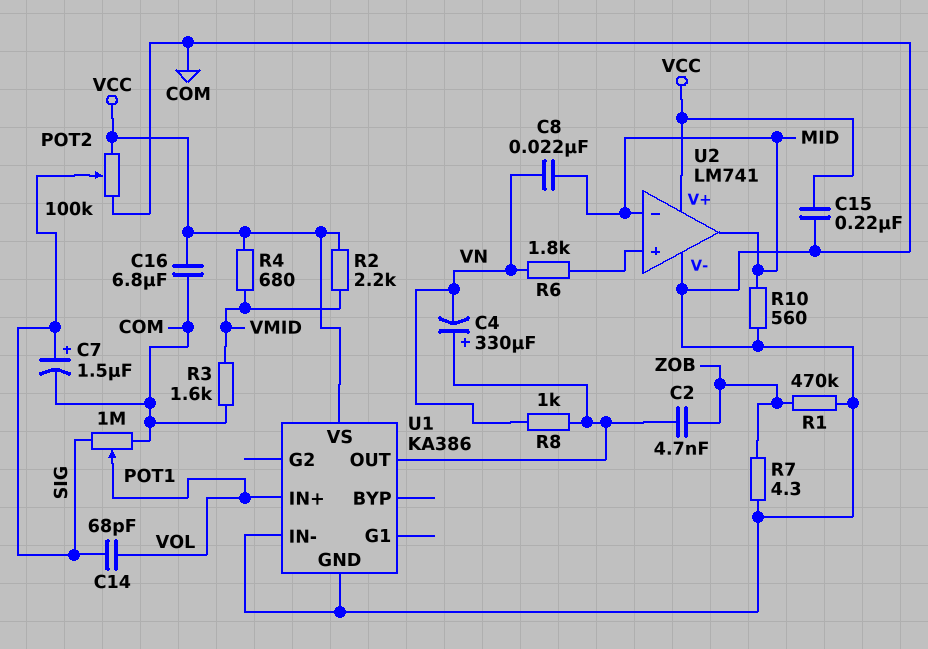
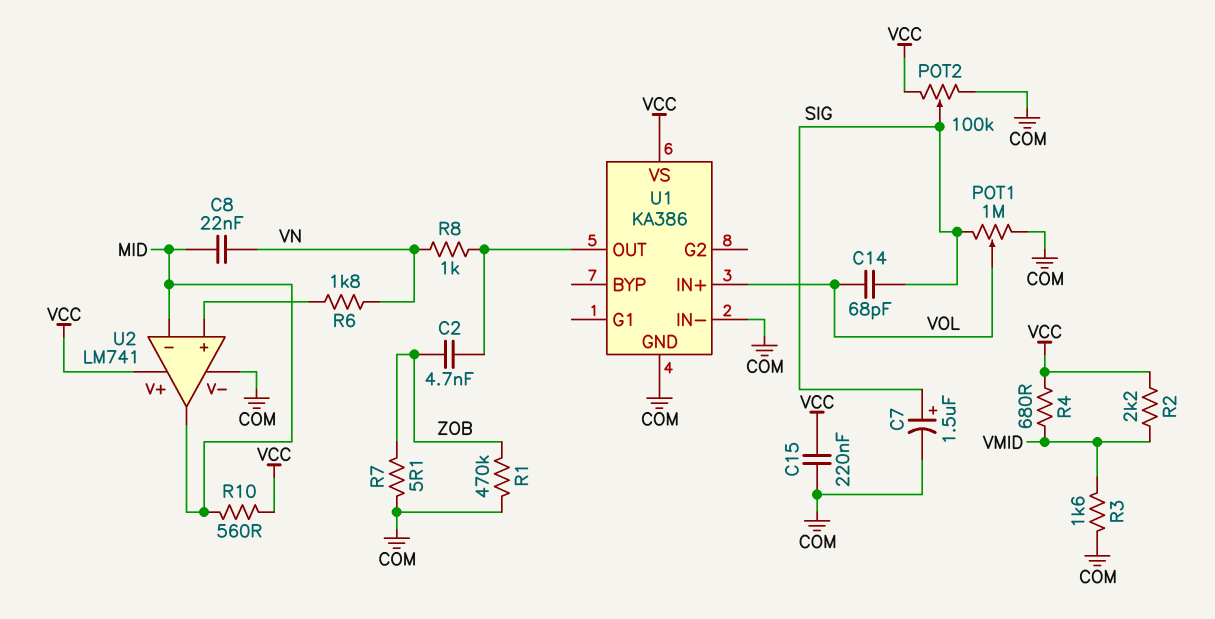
C4: 330uF (plus U1/OUT, minus VN) -> none
C16: 6.8uF (COM, VCC) -> none
R7: 4.3 (COM, ZOB) -> 5.1 (COM, ZOB)
R10: 560 (COM, MID) -> 560 (MID, VCC)

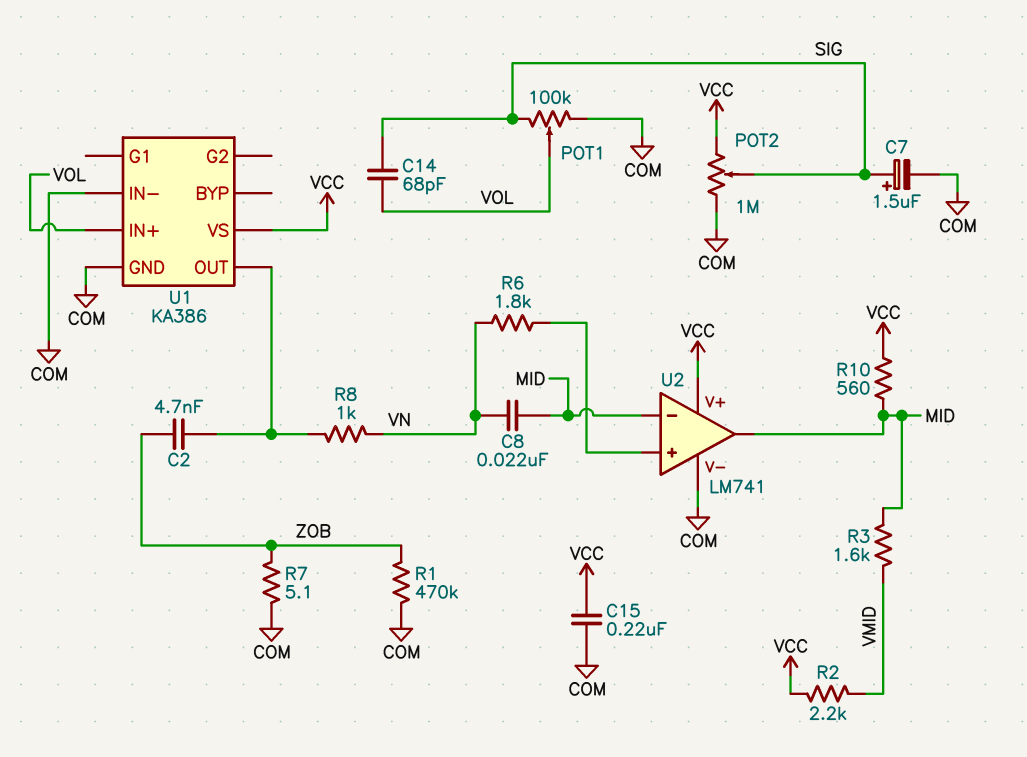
POT1: 1M (COM, SIG, wiper VOL) -> 100k (COM, SIG, wiper VOL)
POT2: 100k (COM, VCC, wiper SIG) -> 1M (COM, VCC, wiper SIG)
R3: 1.6k (COM, VMID) -> 1.6k (MID, VMID)
R4: 680 (VCC, VMID) -> none

